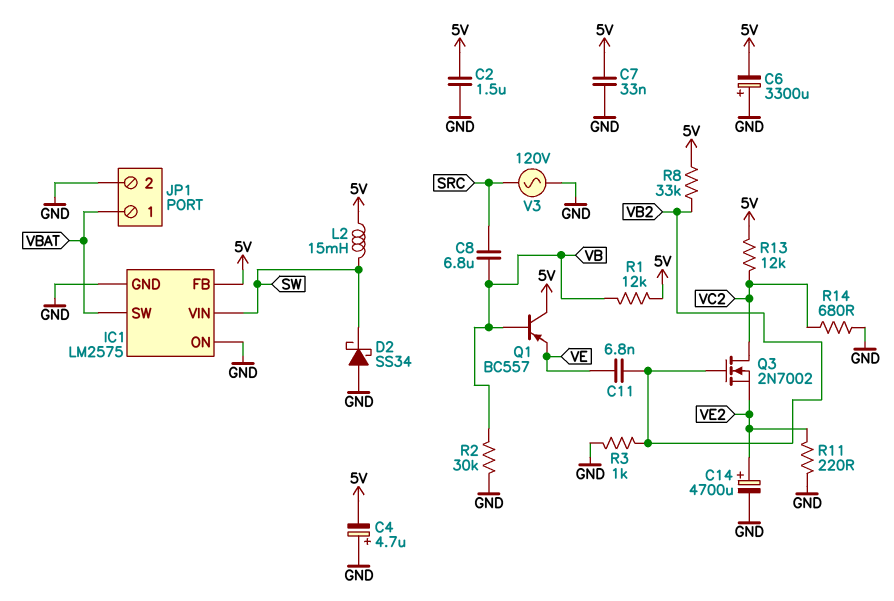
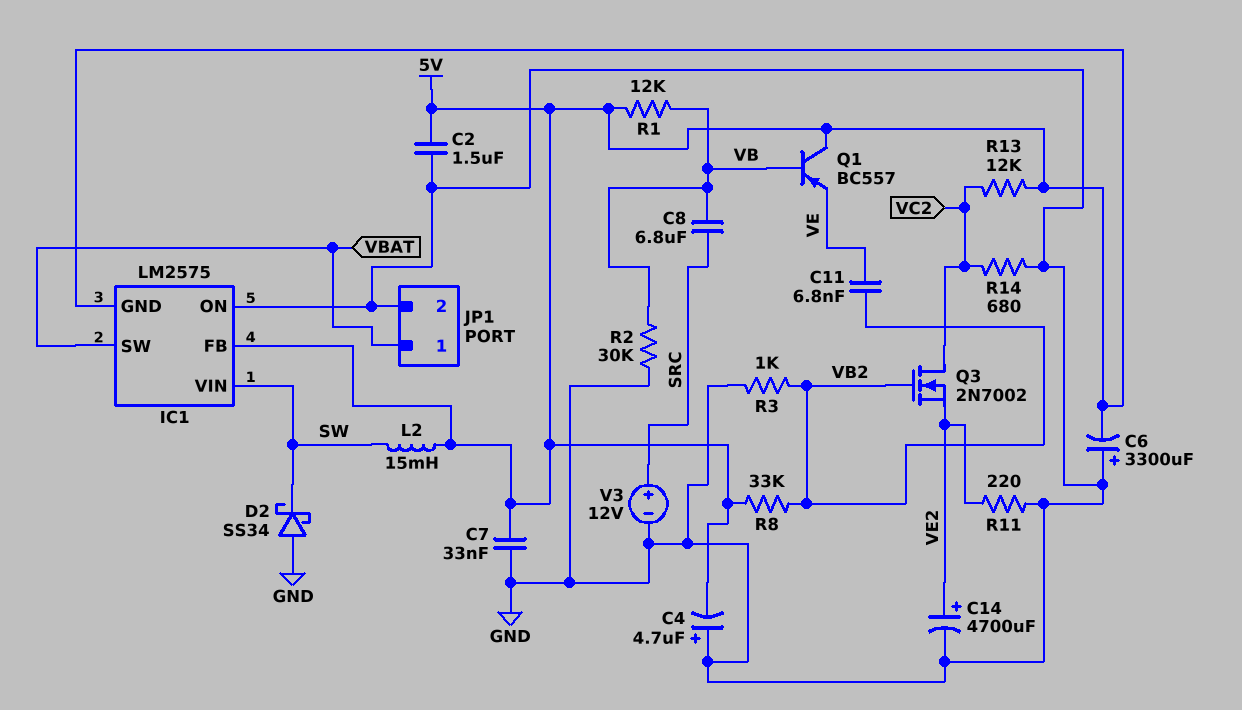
IC1 pin GND: GND -> 5V
V3: AC 120V (GND, SRC) -> 12V (plus SRC, minus GND)

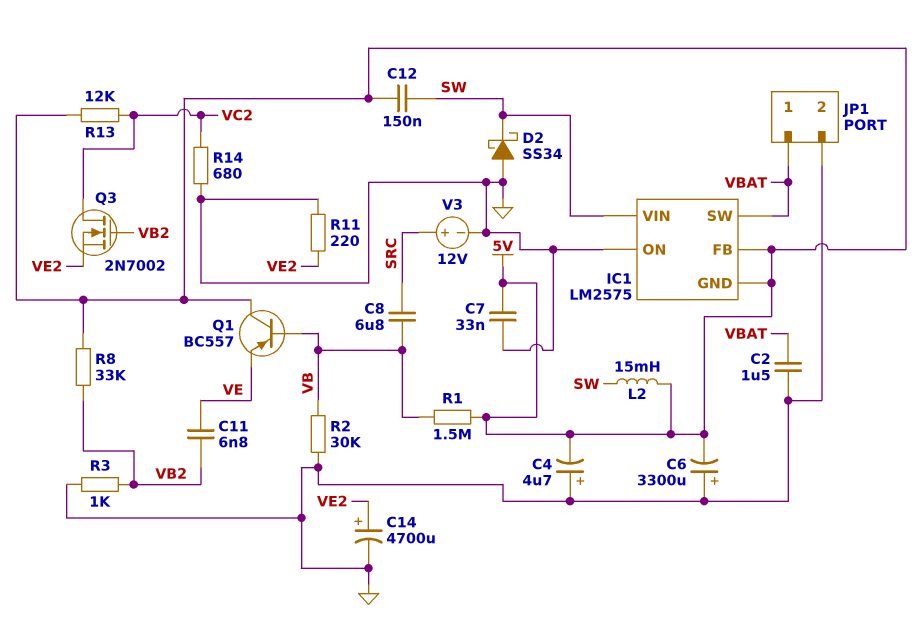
C2: 1.5uF (5V, GND) -> 1.5uF (GND, VBAT)
C12: none -> 150nF (5V, SW)
R1: 12k (5V, VB) -> 1.5M (5V, VB)

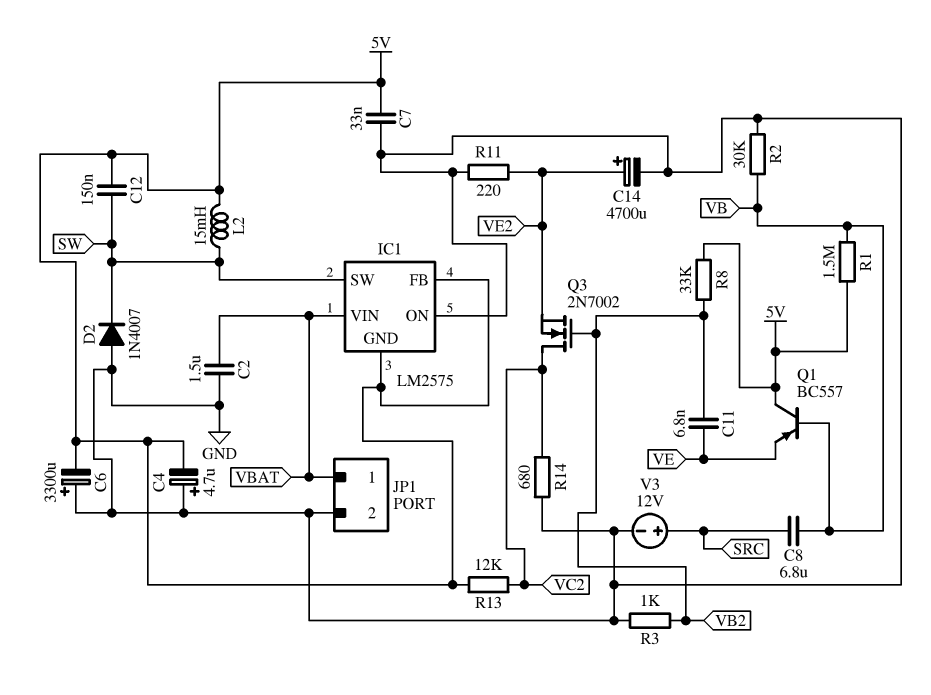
D2: schottky SS34 (A GND, K SW) -> diode 1N4007 (A GND, K SW)
IC1 pin SW: VBAT -> SW
IC1 pin VIN: SW -> VBAT

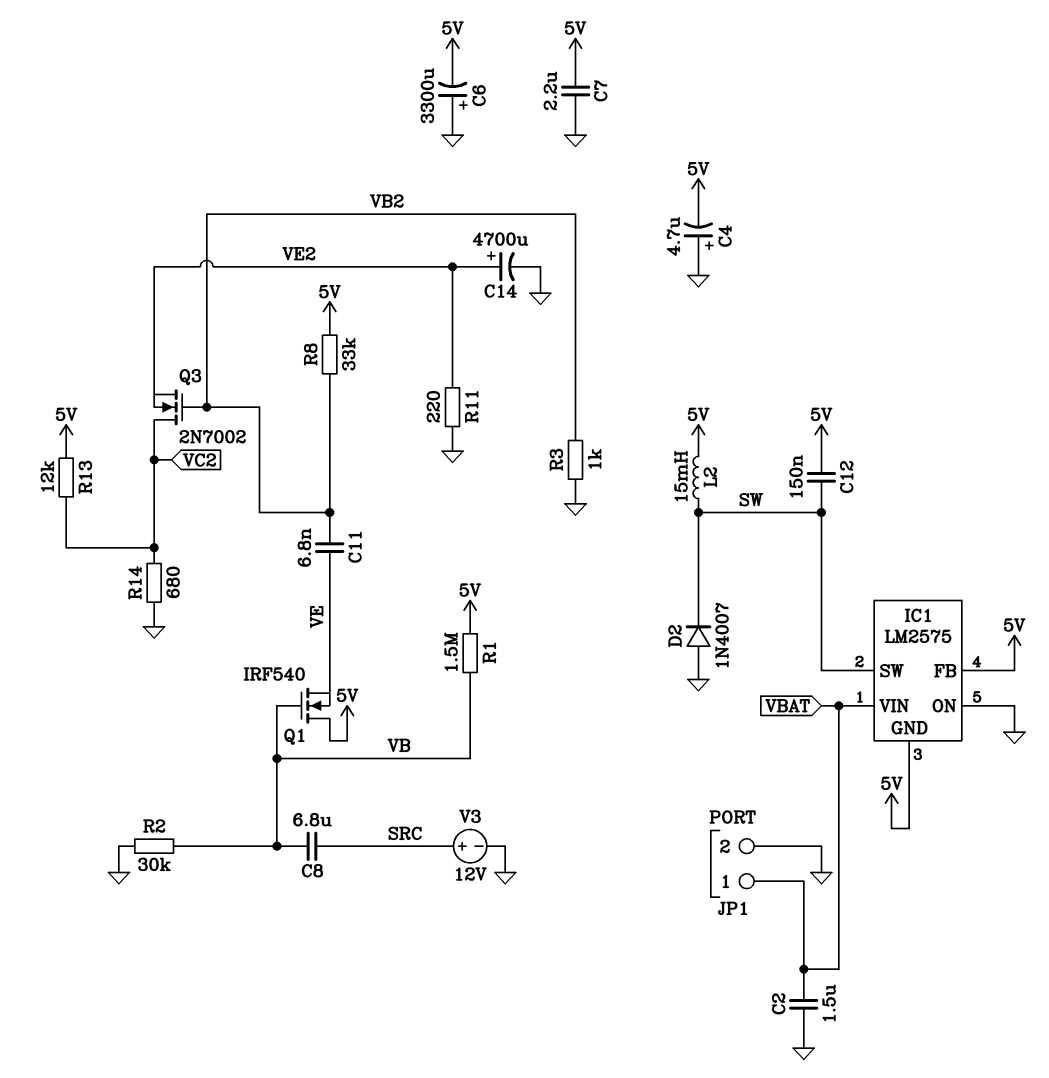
C7: 33nF (5V, GND) -> 2.2uF (5V, GND)
Q1: PNP BC557 (B VB, C 5V, E VE) -> NMOS IRF540 (G VB, D 5V, S VE)

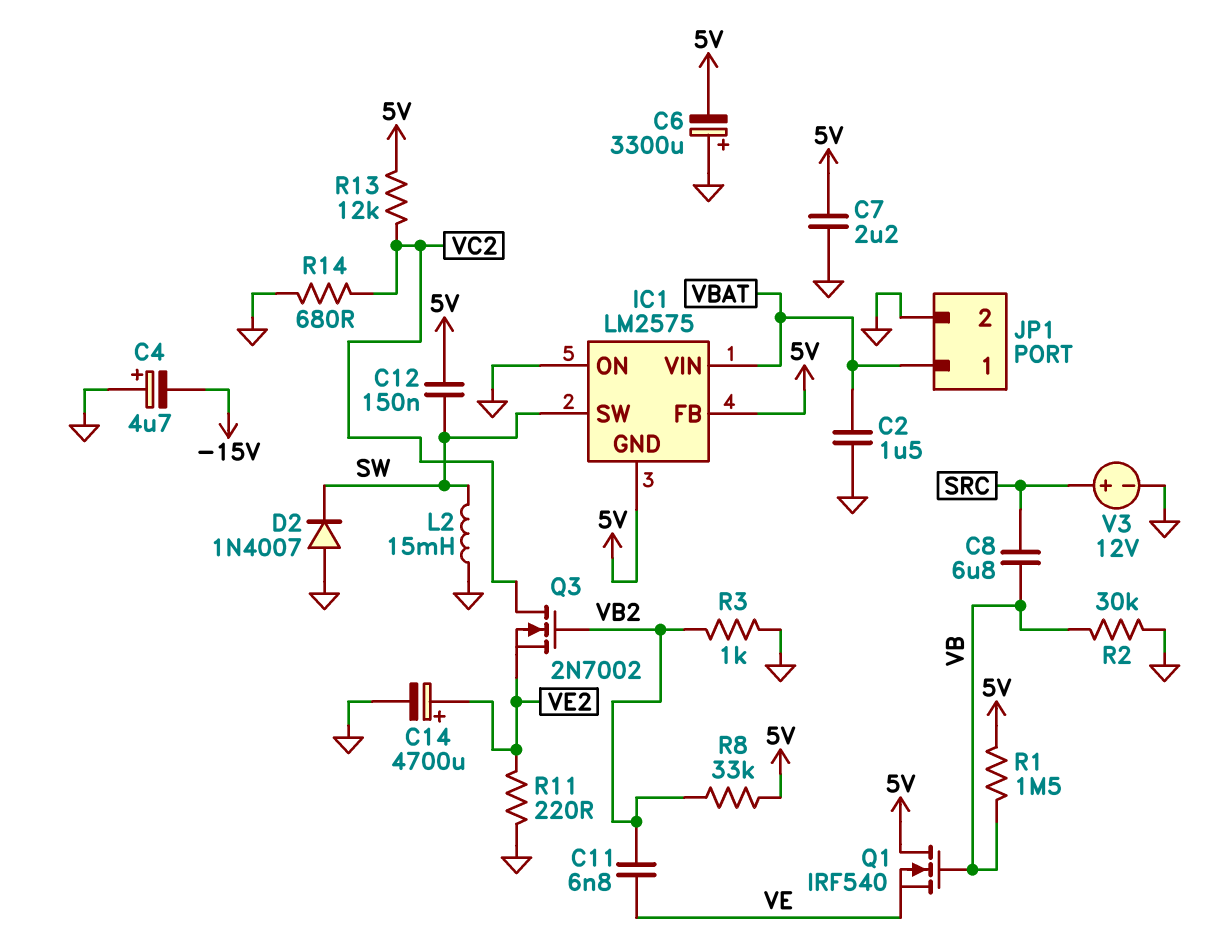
C4: 4.7uF (plus GND, minus 5V) -> 4.7uF (plus GND, minus -15V)
L2: 15mH (5V, SW) -> 15mH (GND, SW)

